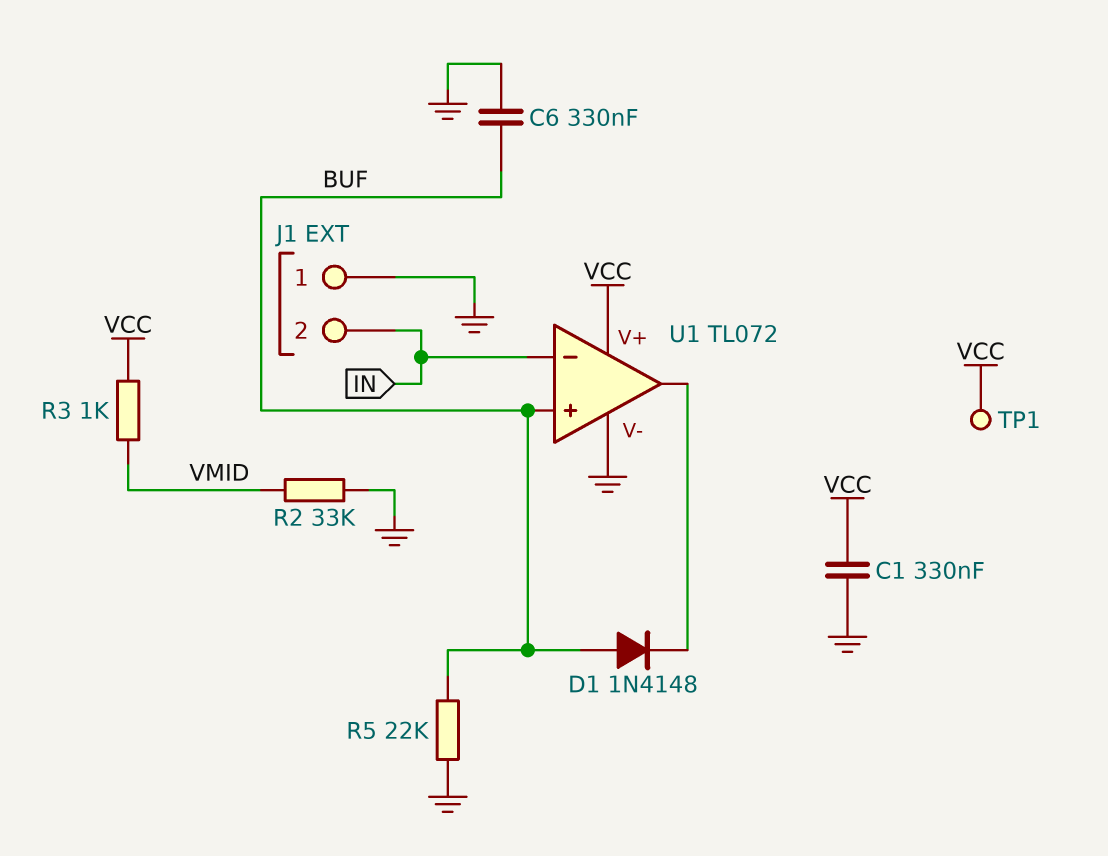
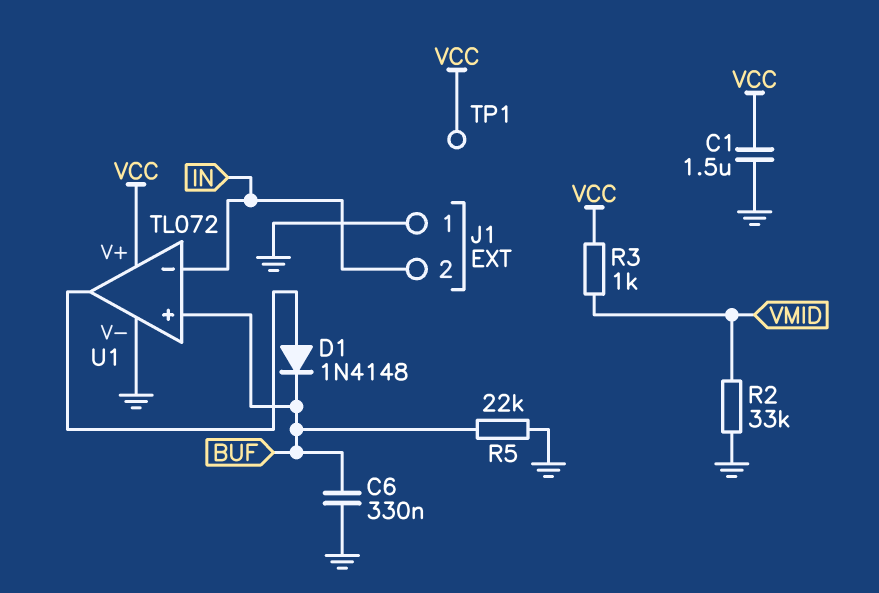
C1: 330nF (GND, VCC) -> 1.5uF (GND, VCC)
D1: diode 1N4148 (A BUF, K U1/out) -> diode 1N4148 (A U1/out, K BUF)

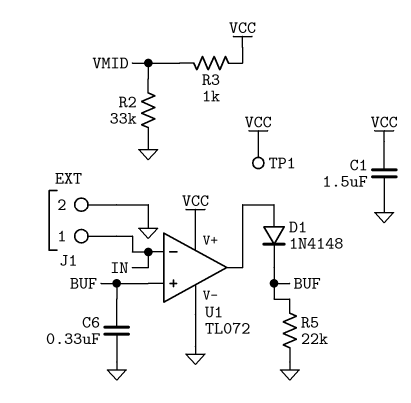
J1 pin 1: GND -> IN
J1 pin 2: IN -> GND

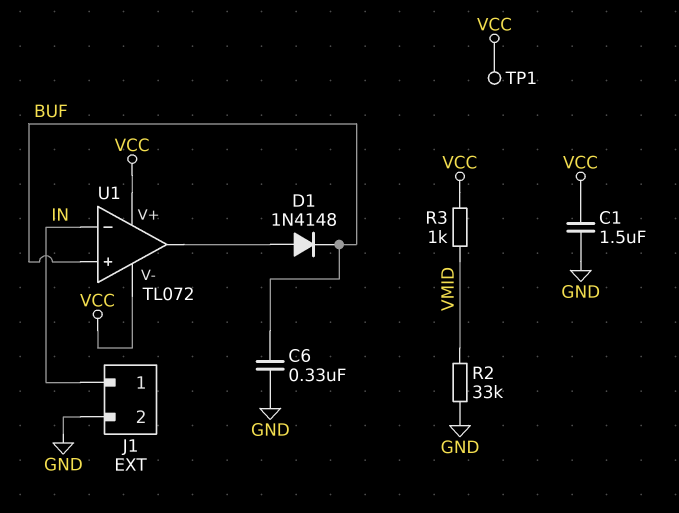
R5: 22k (BUF, GND) -> none
U1 pin V-: GND -> VCC

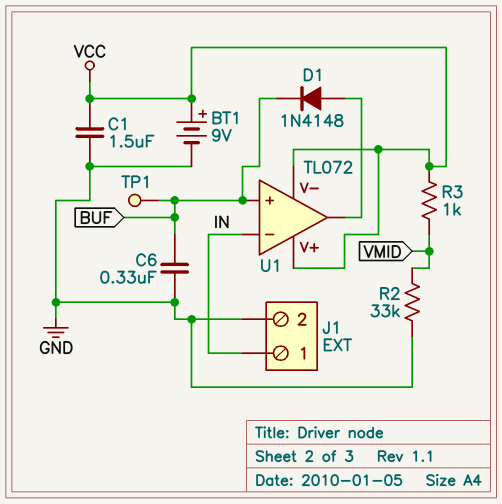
BT1: none -> 9V (plus VCC, minus GND)
TP1: test point (VCC) -> test point (BUF)

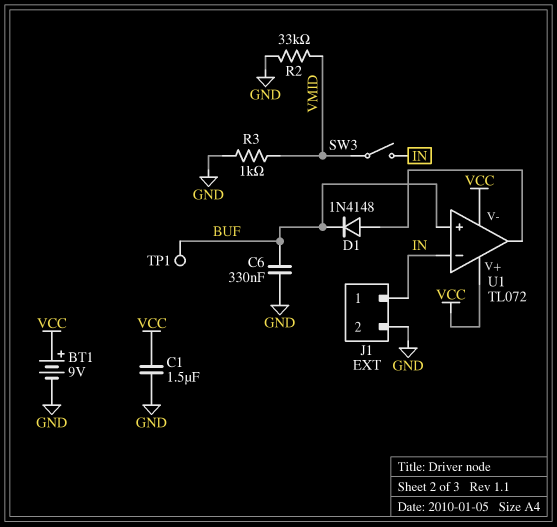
R3: 1k (VCC, VMID) -> 1k (GND, VMID)
SW3: none -> switch (IN, VMID)

